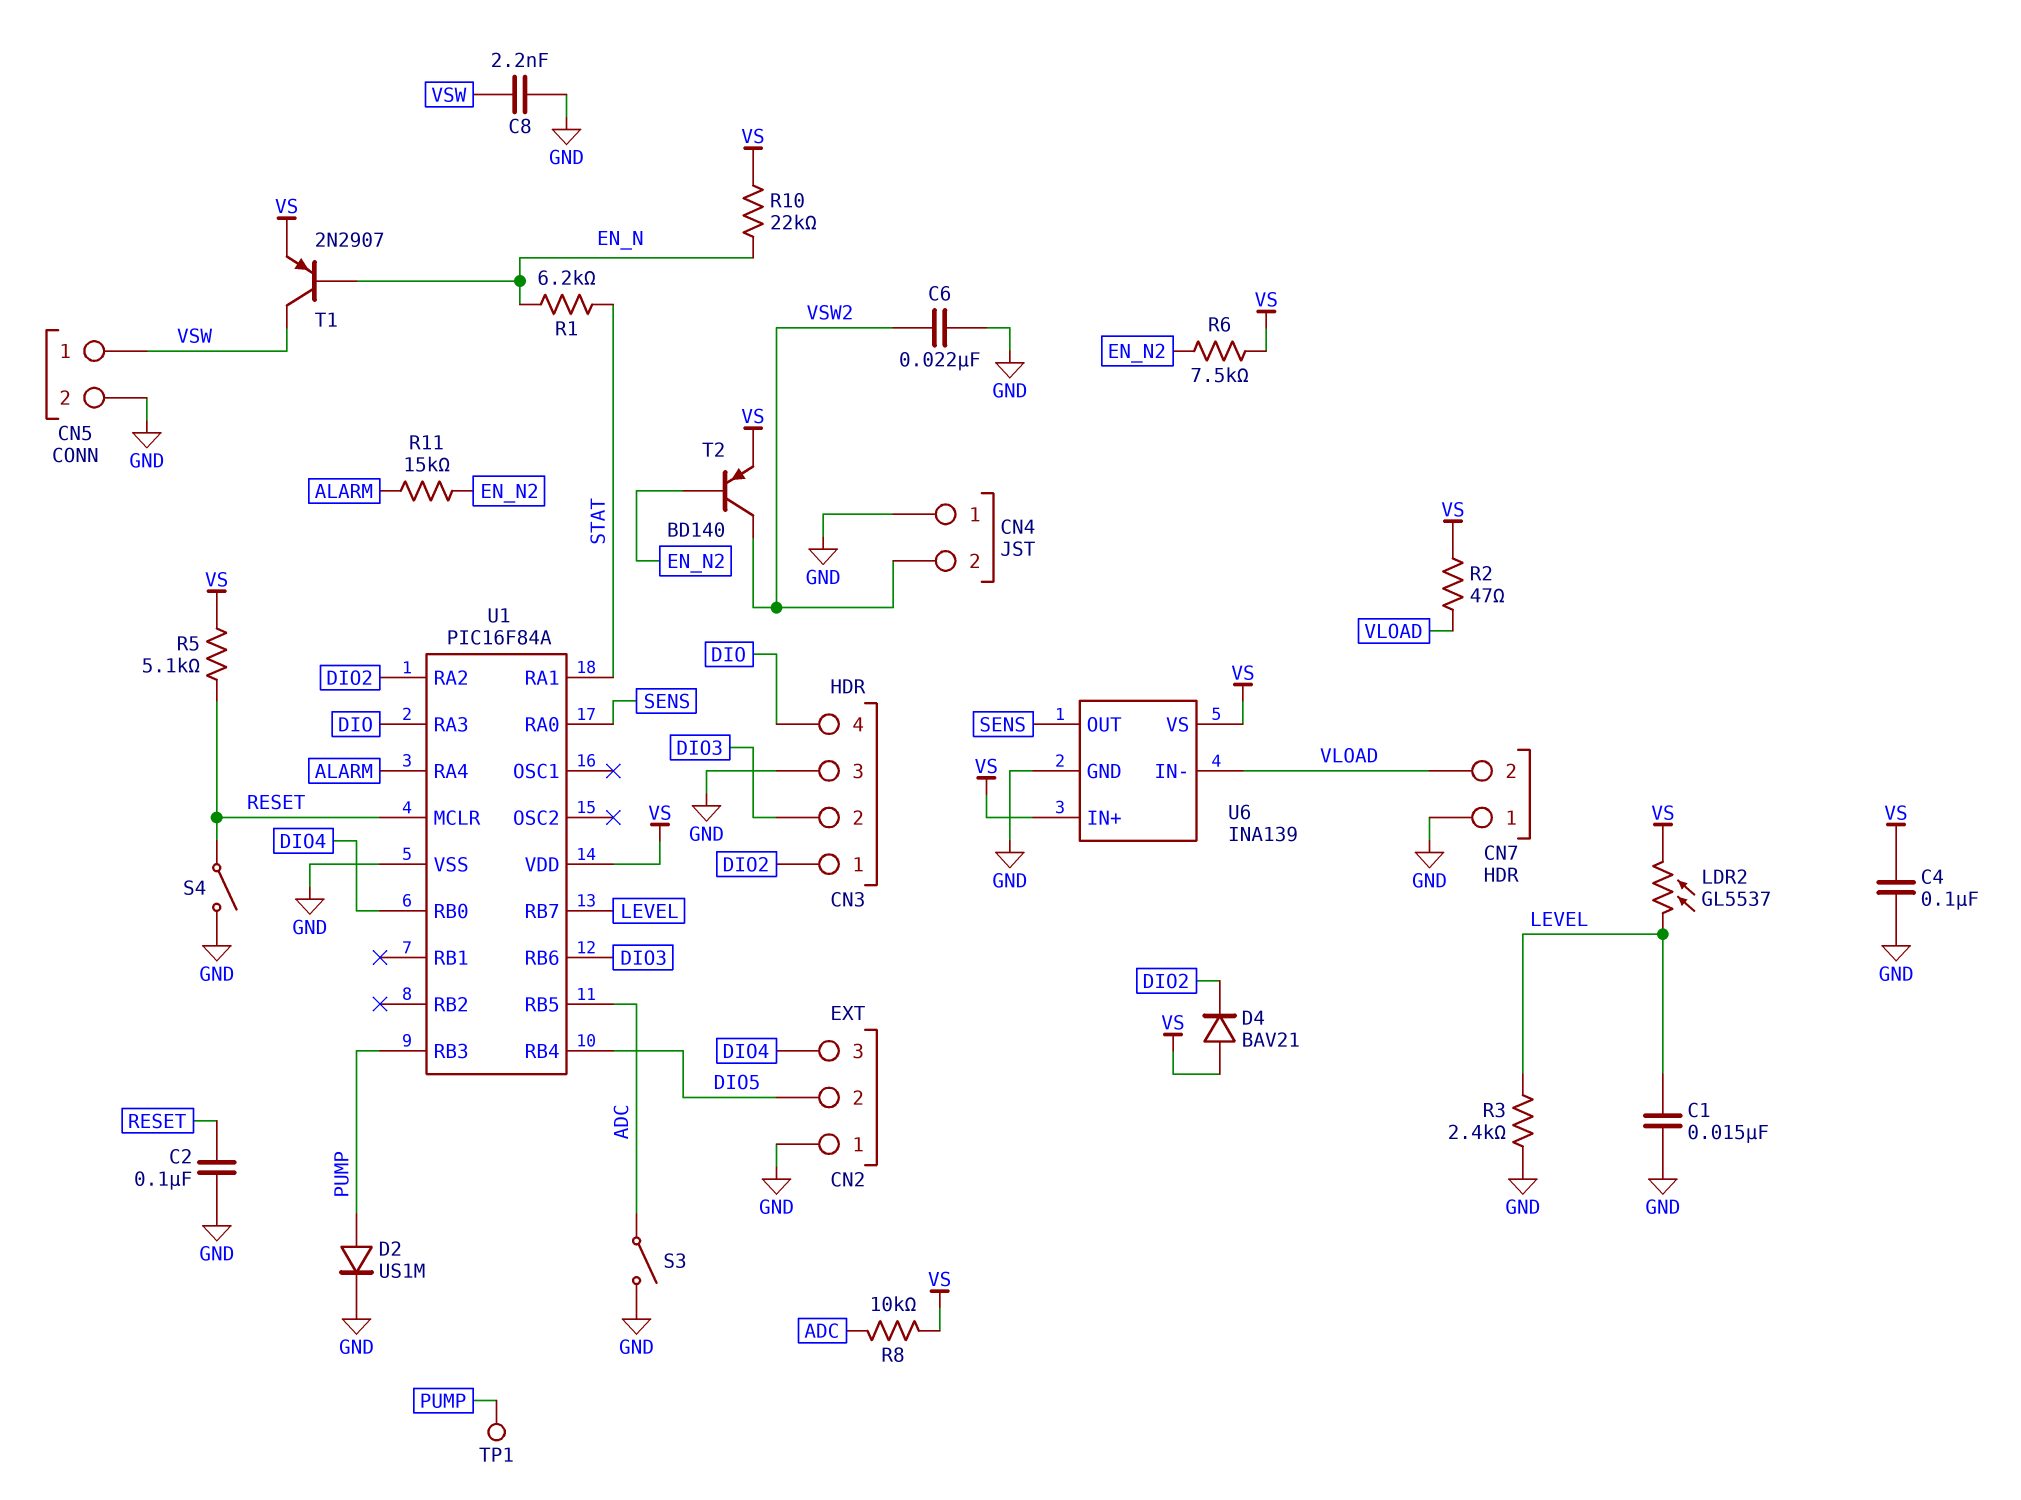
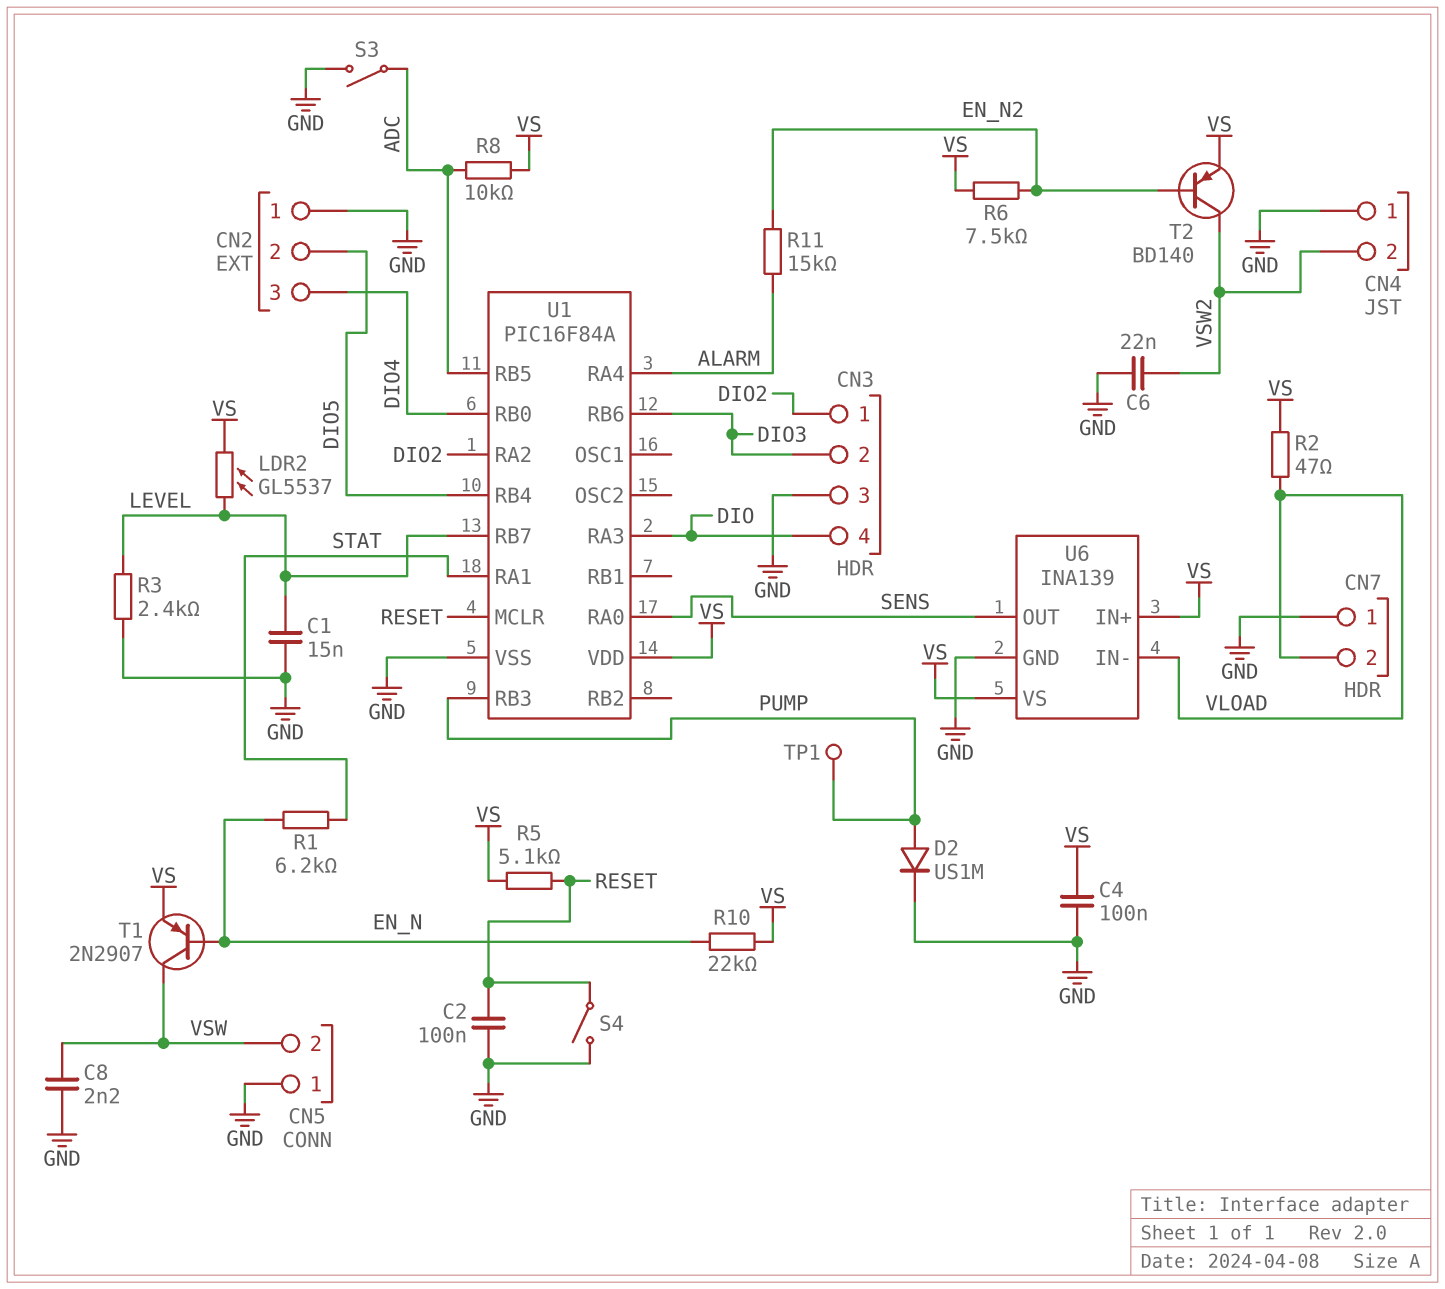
CN5 pin 1: VSW -> GND
CN5 pin 2: GND -> VSW
D4: diode BAV21 (A VS, K DIO2) -> none

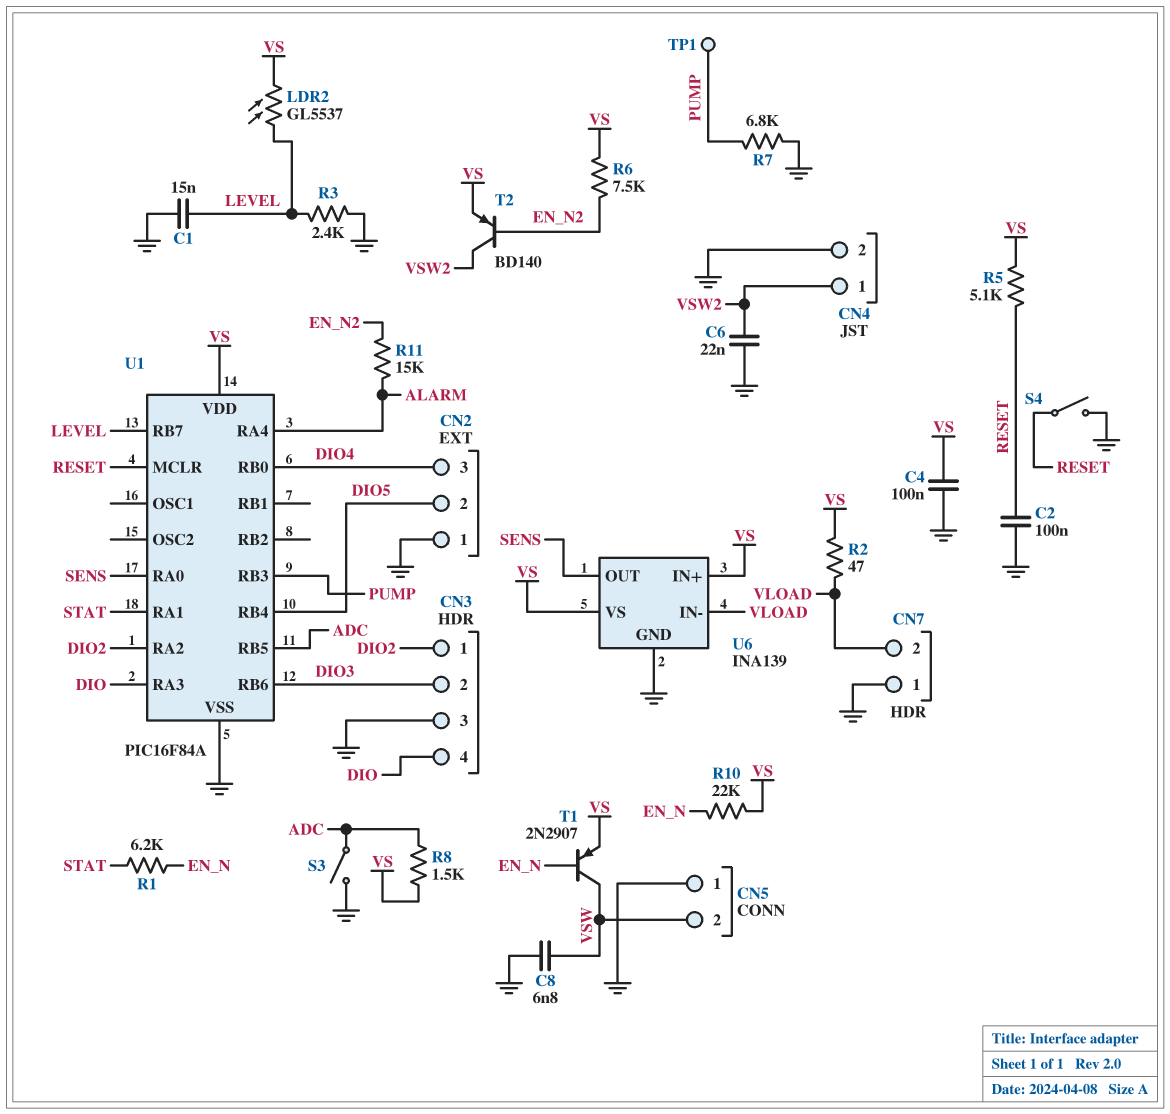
C8: 2.2nF (GND, VSW) -> 6.8nF (GND, VSW)
CN4 pin 1: GND -> VSW2
CN4 pin 2: VSW2 -> GND
D2: diode US1M (A PUMP, K GND) -> none
R7: none -> 6.8k (GND, PUMP)
R8: 10k (ADC, VS) -> 1.5k (ADC, VS)

